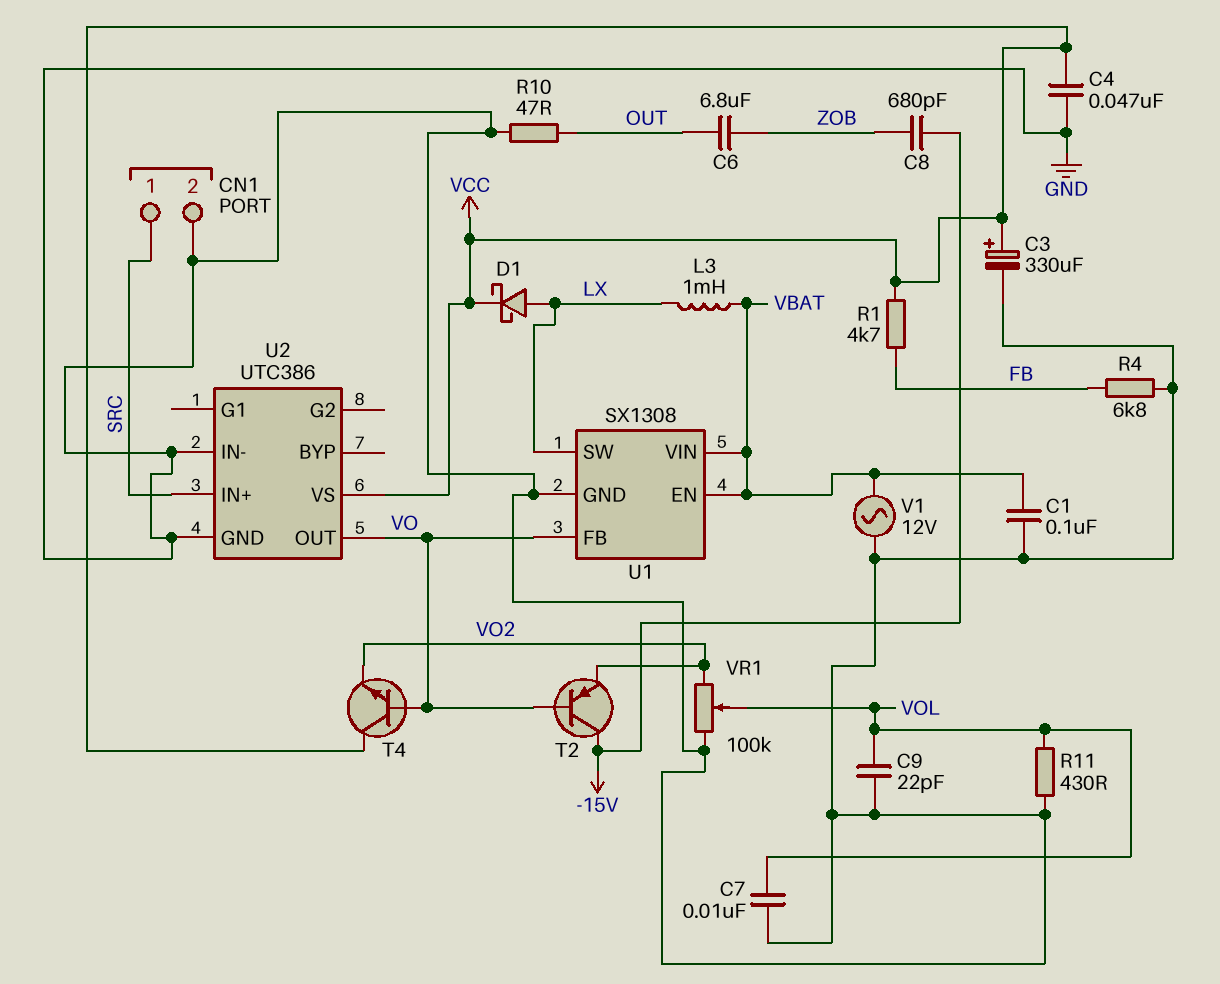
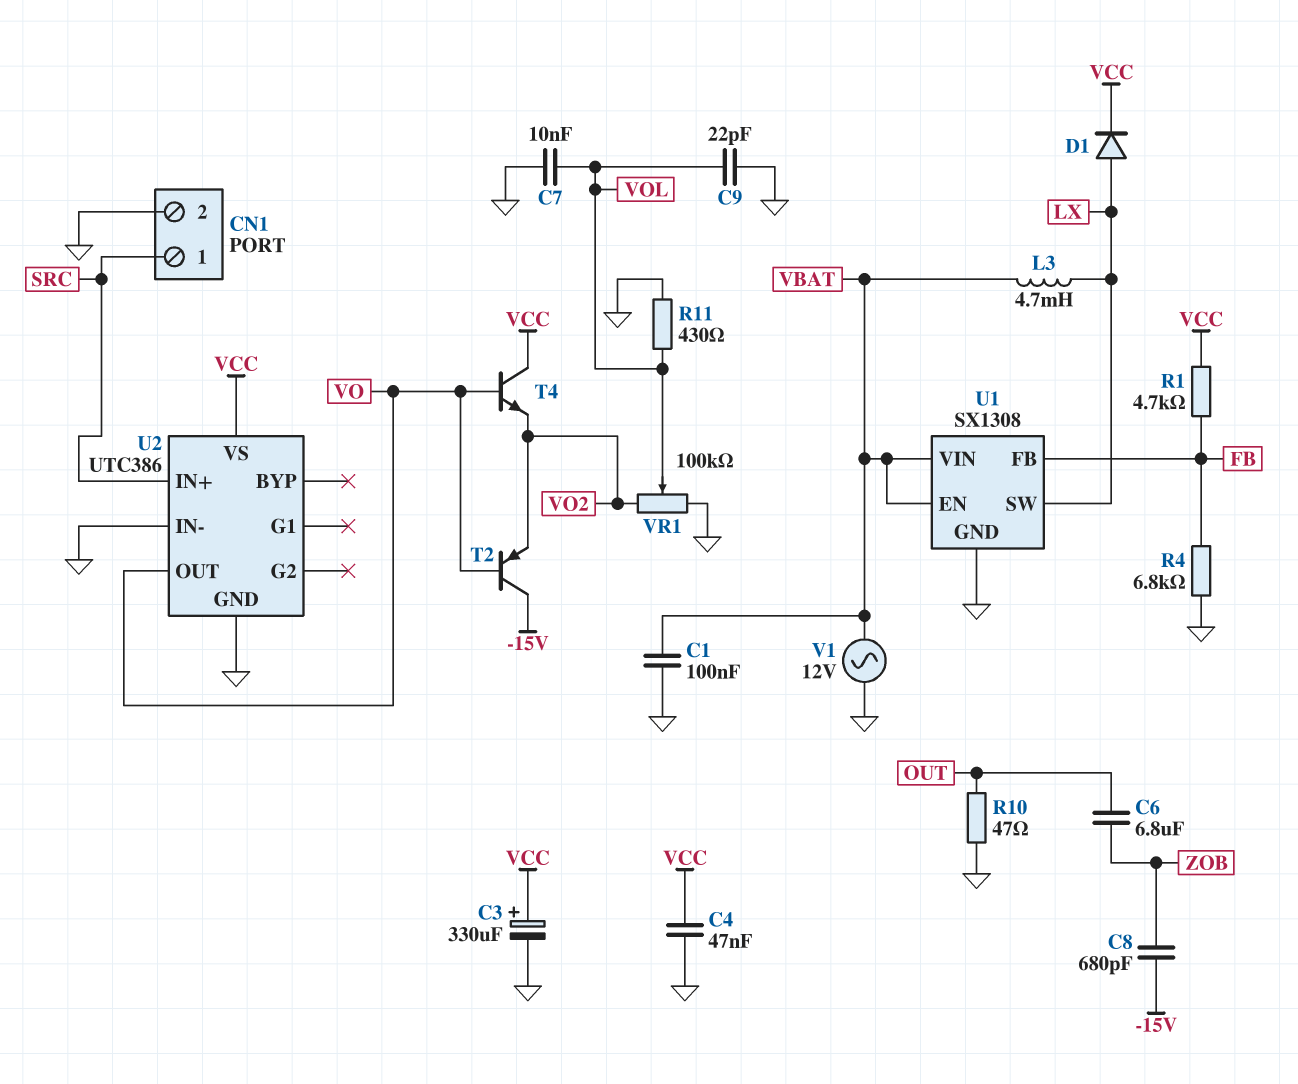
D1: schottky (A LX, K VCC) -> diode (A LX, K VCC)
L3: 1mH (LX, VBAT) -> 4.7mH (LX, VBAT)
U1 pin FB: VO -> FB

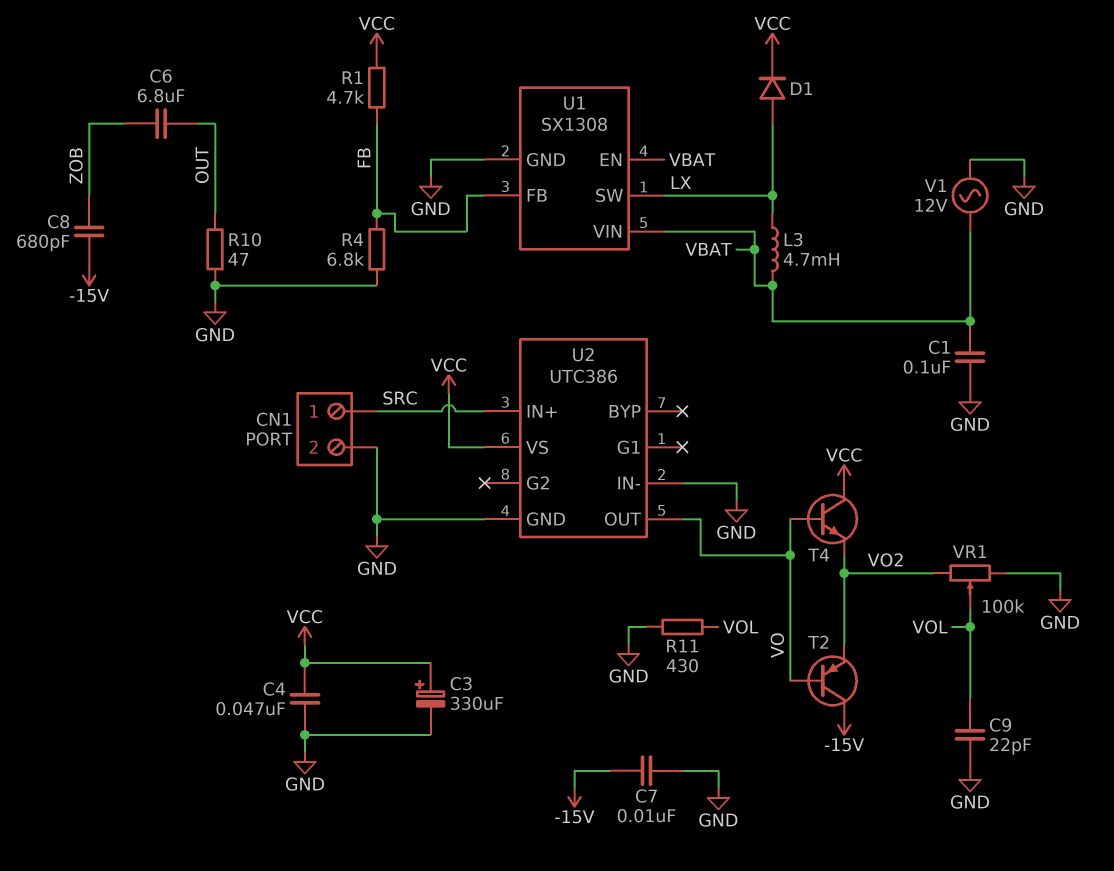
C7: 10nF (GND, VOL) -> 10nF (-15V, GND)

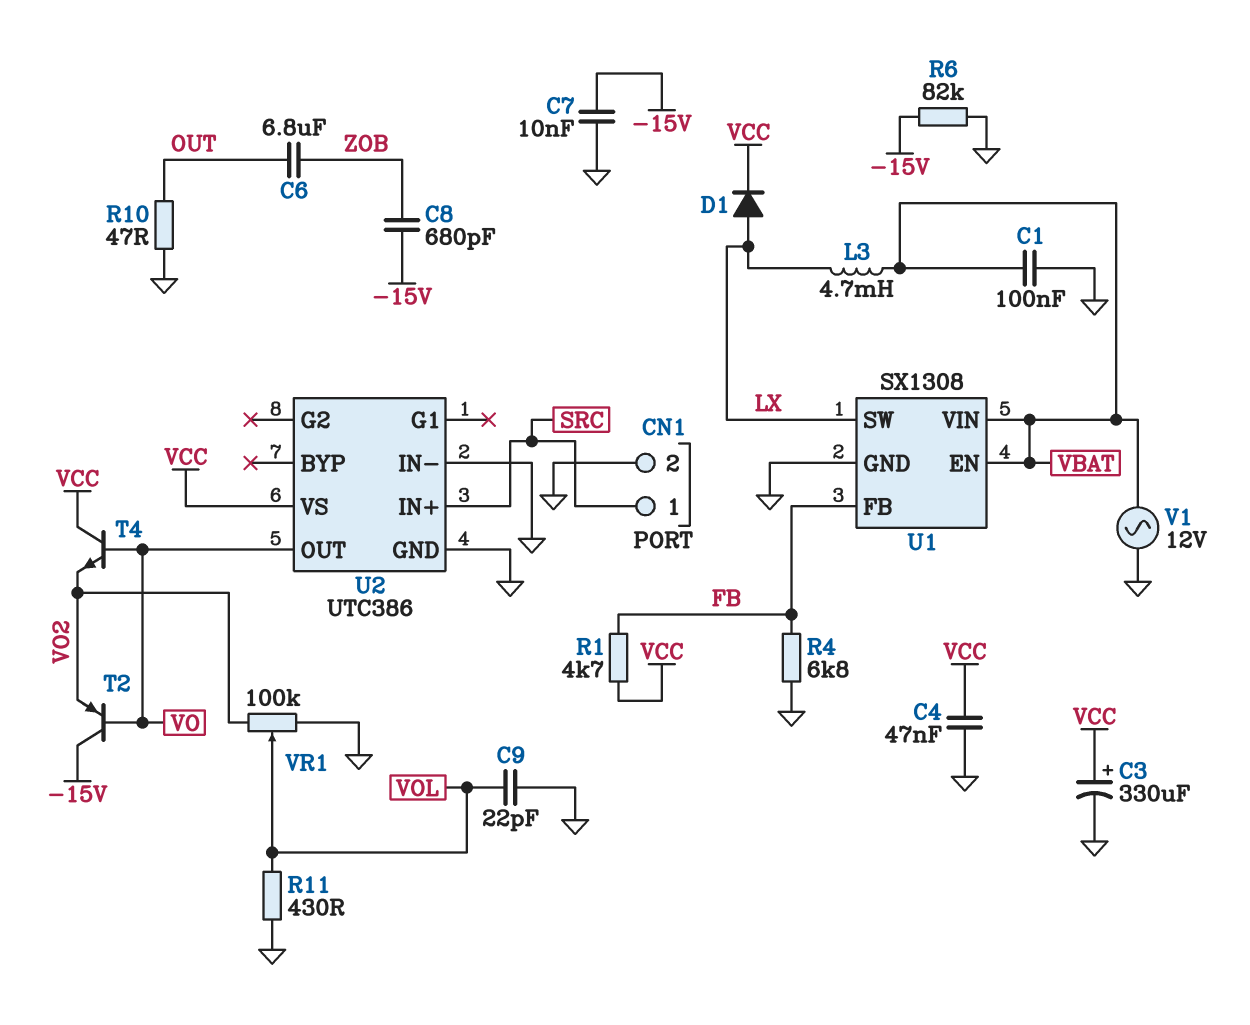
R6: none -> 82k (-15V, GND)

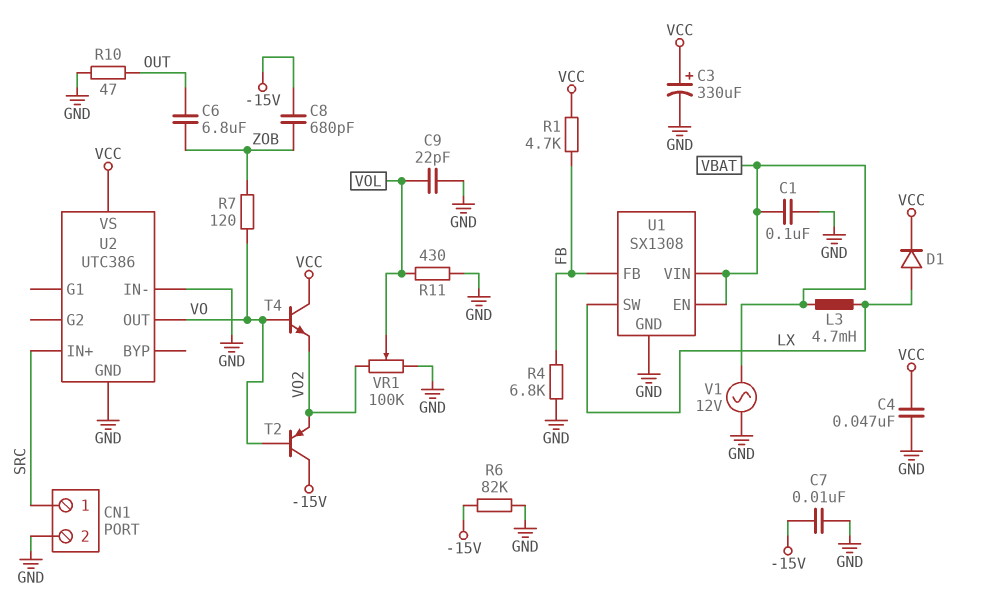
R7: none -> 120 (VO, ZOB)

